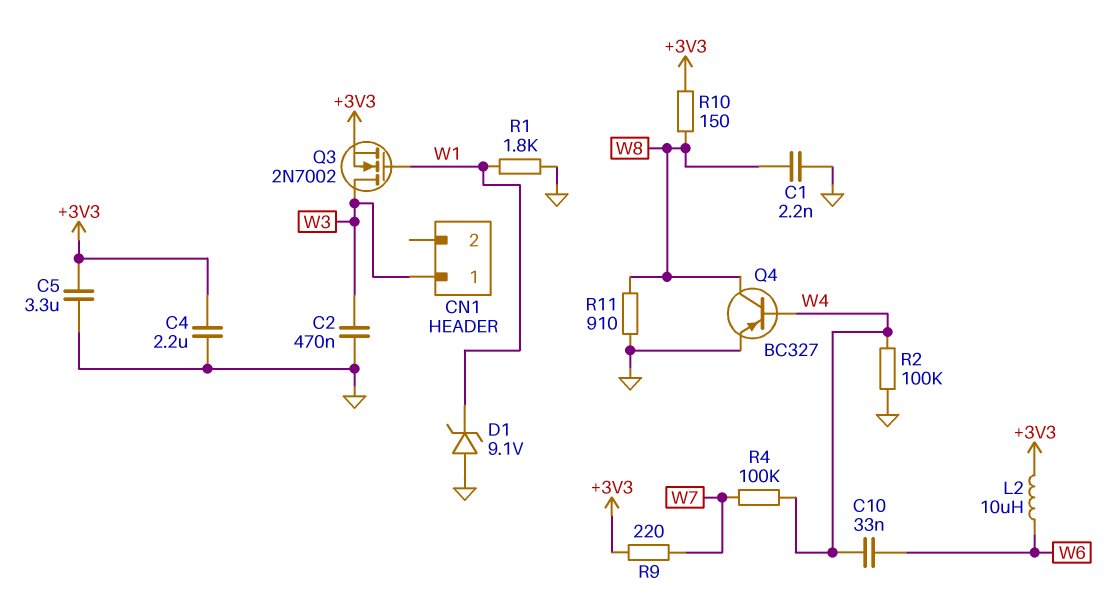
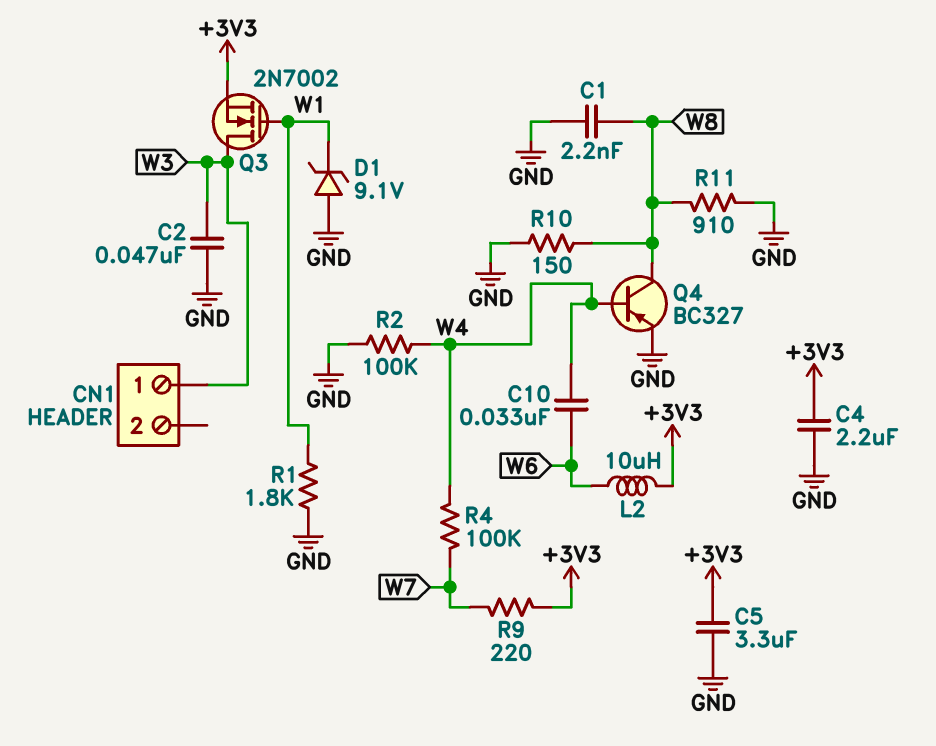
C2: 470nF (GND, W3) -> 47nF (GND, W3)
R10: 150 (+3V3, W8) -> 150 (GND, W8)

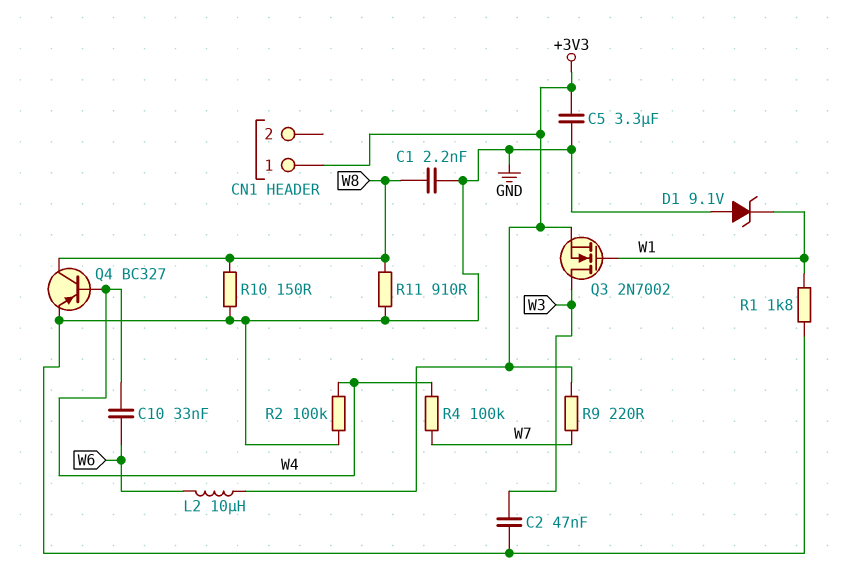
C4: 2.2uF (+3V3, GND) -> none
CN1 pin 1: W3 -> +3V3

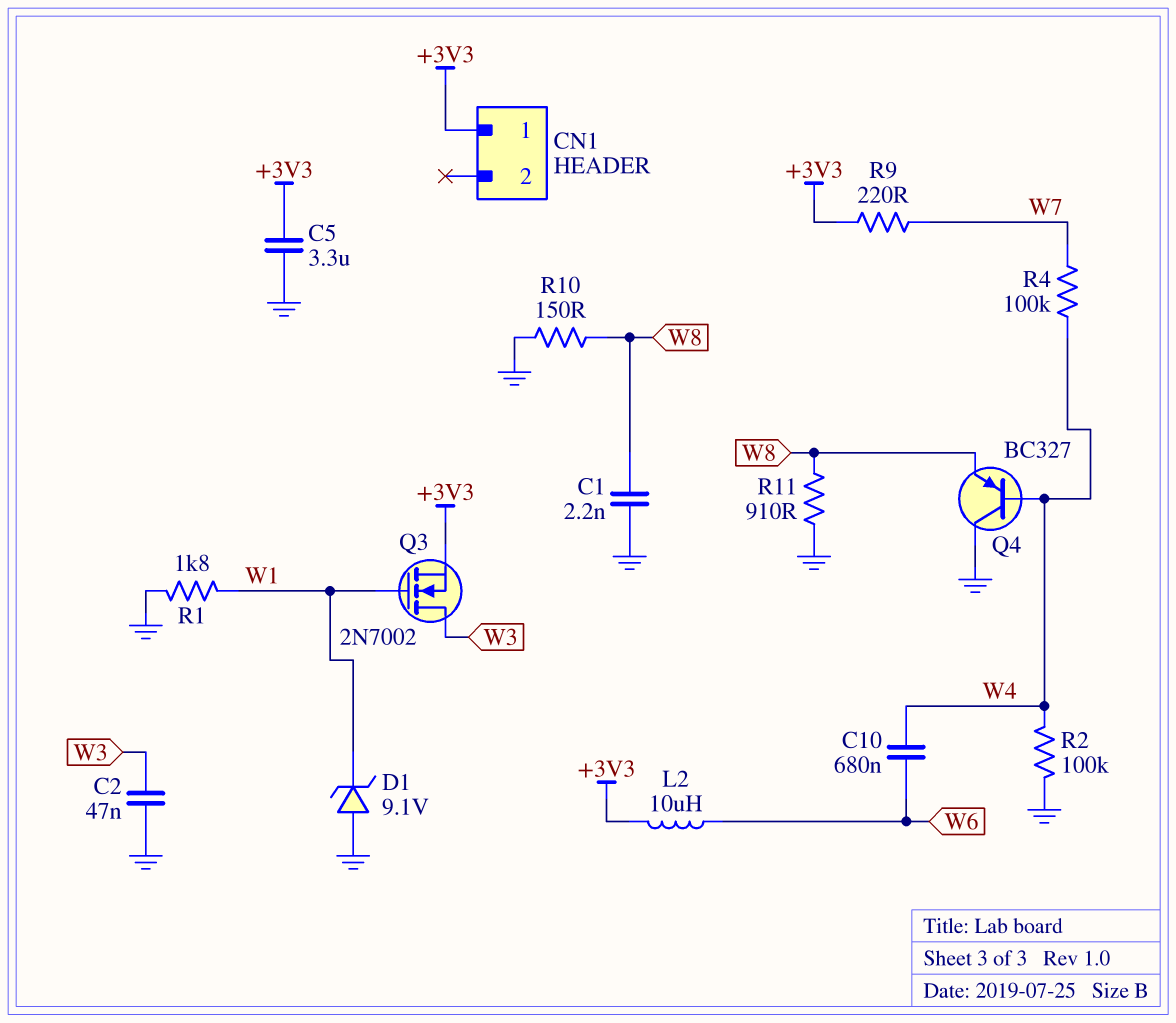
C10: 33nF (W4, W6) -> 680nF (W4, W6)
Q4: PNP BC327 (B W4, C W8, E GND) -> PNP BC327 (B W4, C GND, E W8)

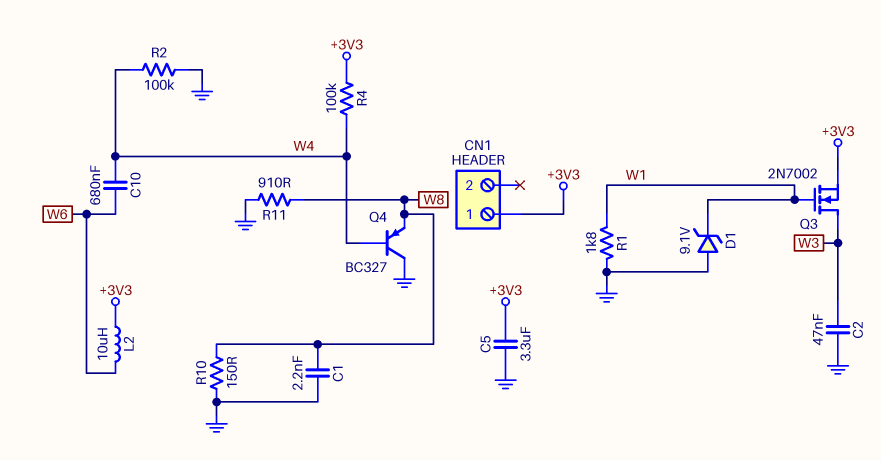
R4: 100k (W4, W7) -> 100k (+3V3, W4)
R9: 220 (+3V3, W7) -> none

